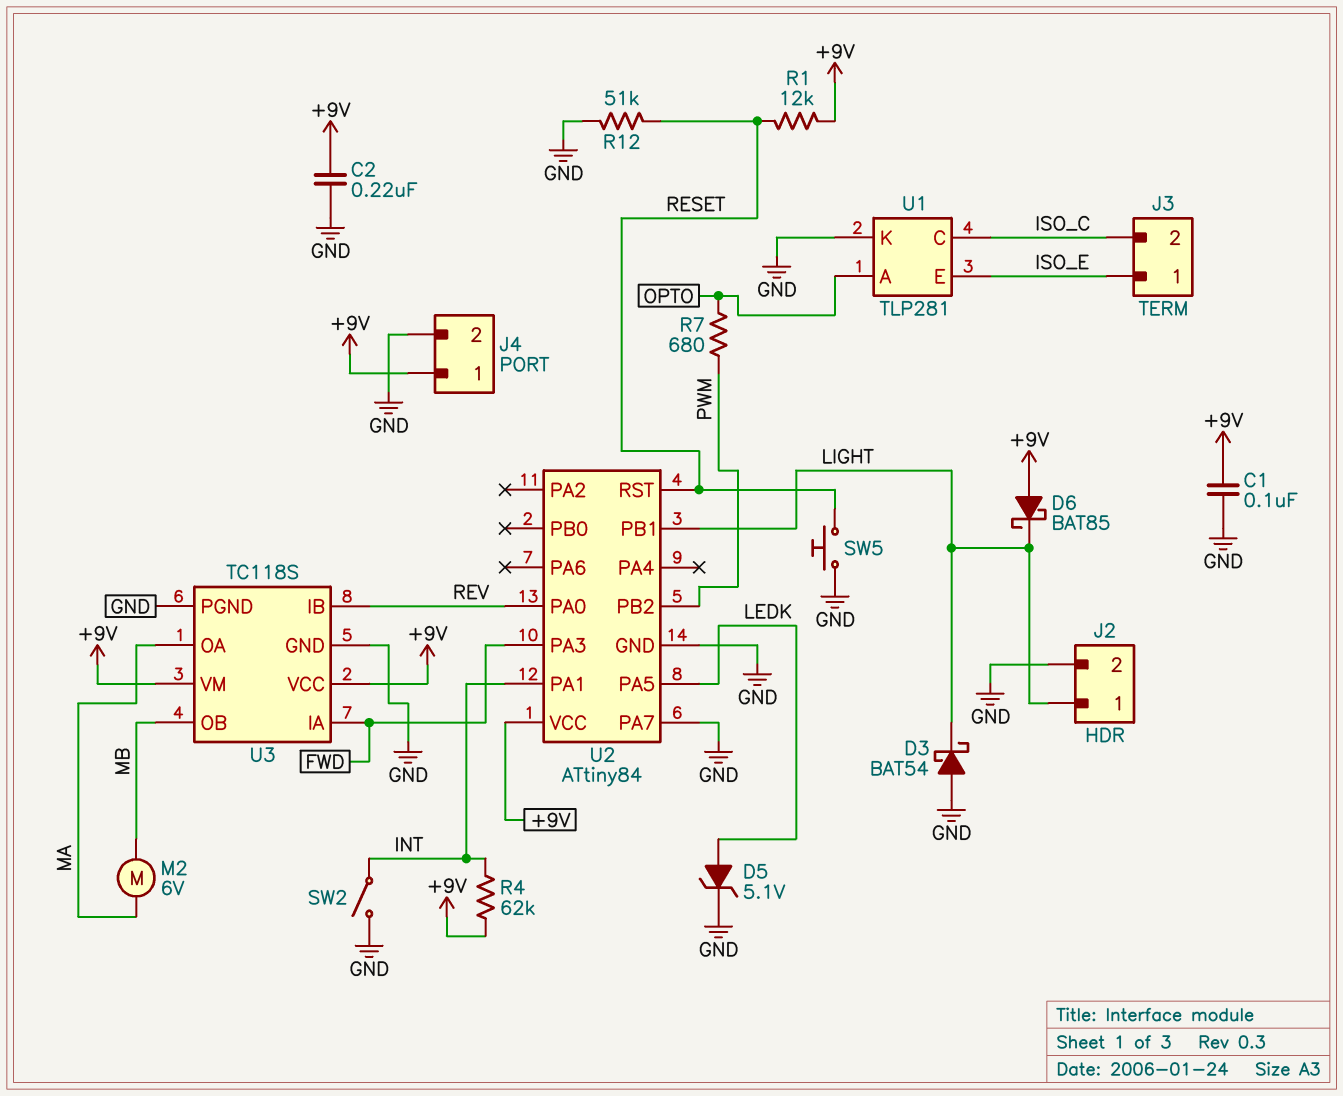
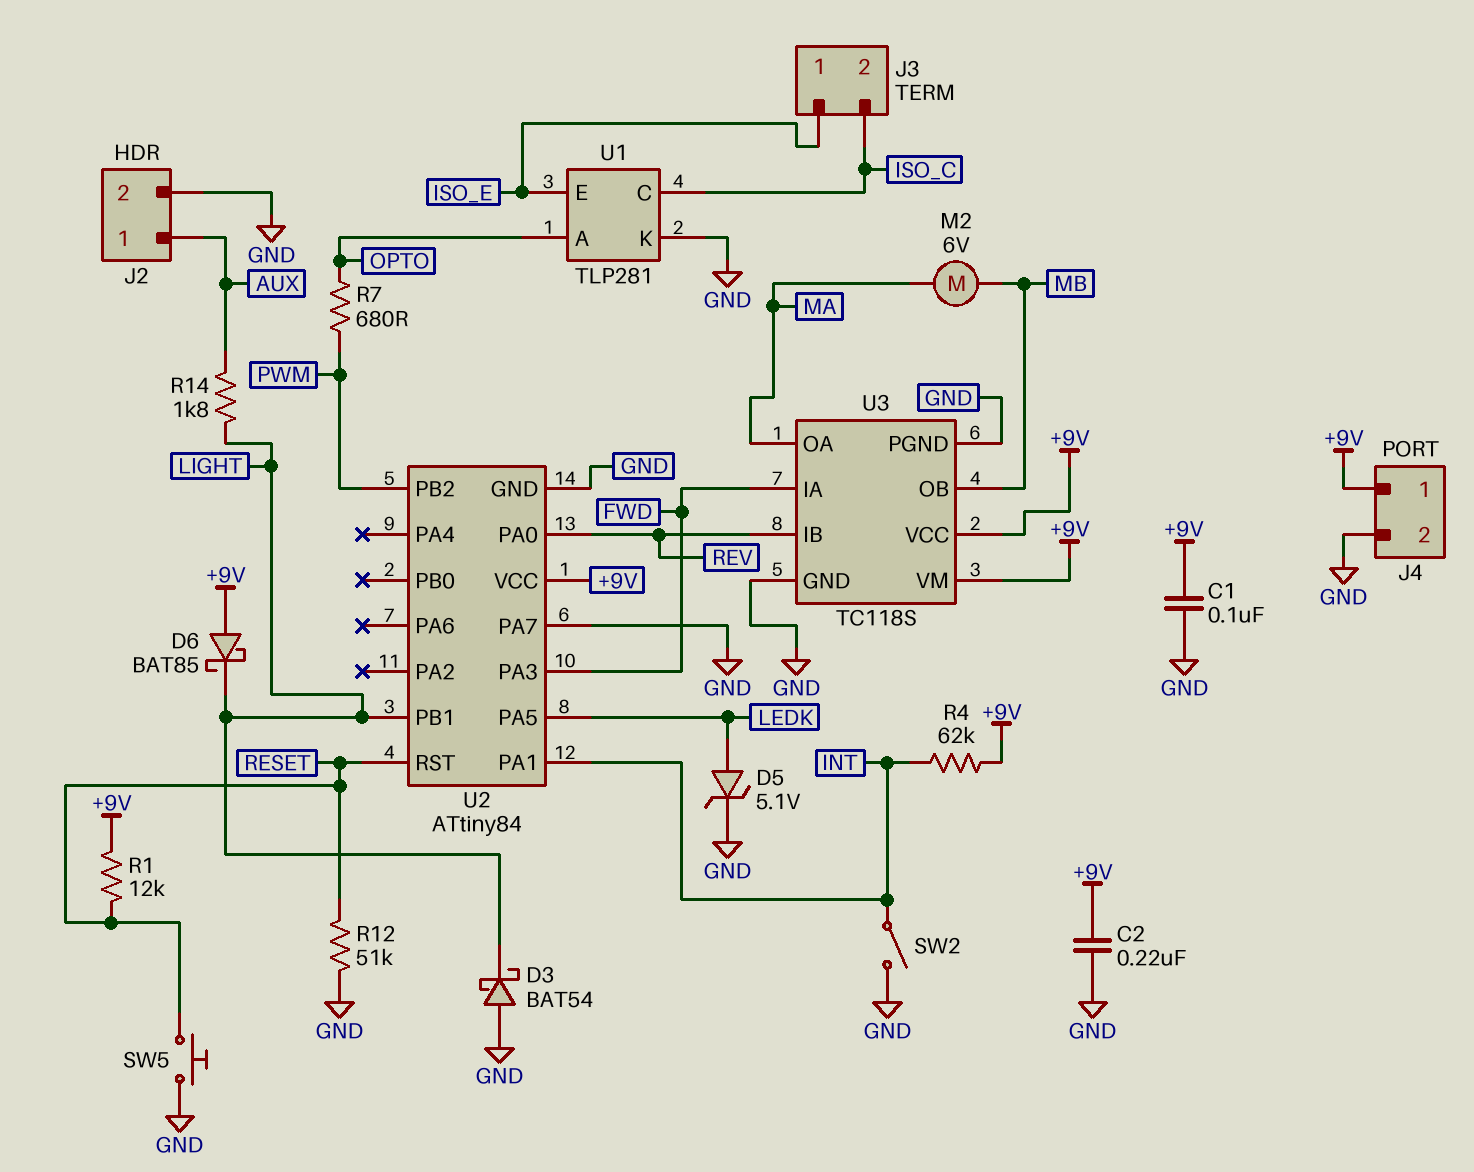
J2 pin 1: LIGHT -> AUX
R14: none -> 1.8k (AUX, LIGHT)

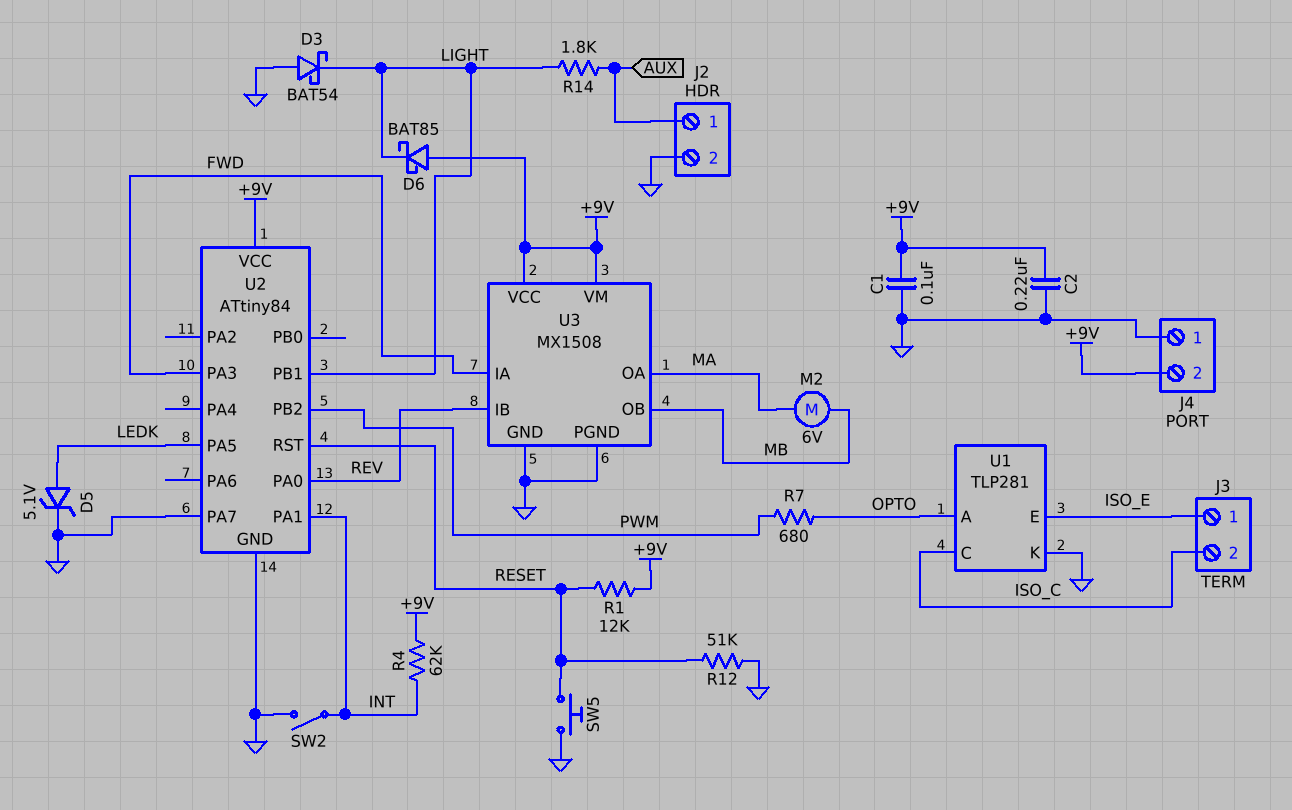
J4 pin 1: +9V -> GND
J4 pin 2: GND -> +9V
U3: TC118S -> MX1508

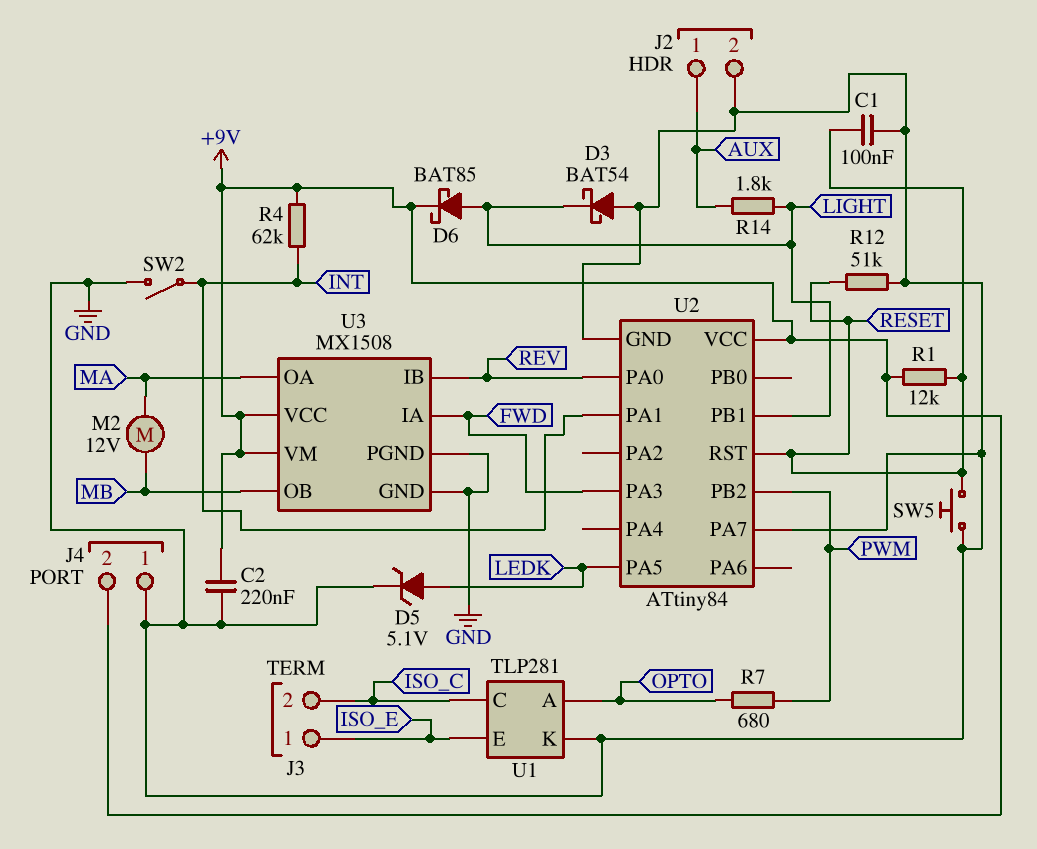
C1: 100nF (+9V, GND) -> 100nF (GND, RESET)
D6: schottky BAT85 (A +9V, K LIGHT) -> schottky BAT85 (A LIGHT, K +9V)
M2: motor 6V (MA, MB) -> motor 12V (MA, MB)

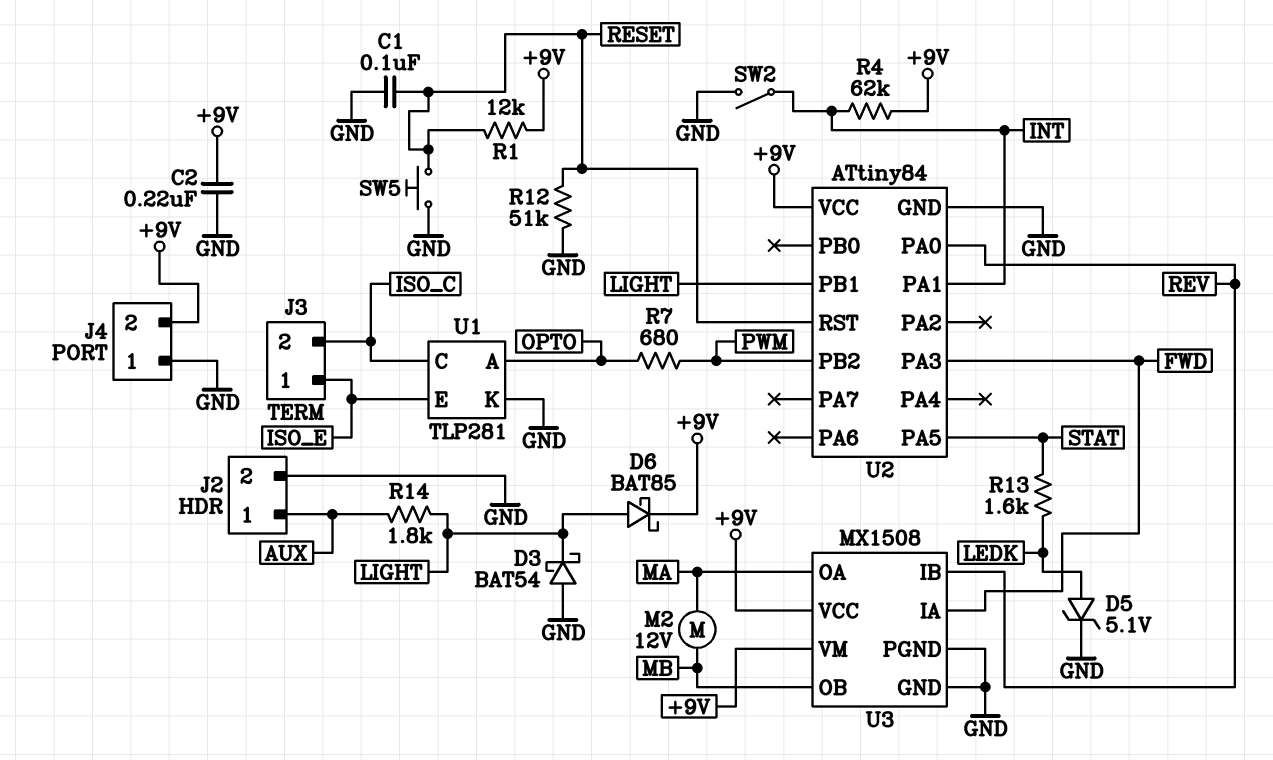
R13: none -> 1.6k (LEDK, STAT)
U2 pin PA5: LEDK -> STAT
U2 pin PA7: GND -> none

